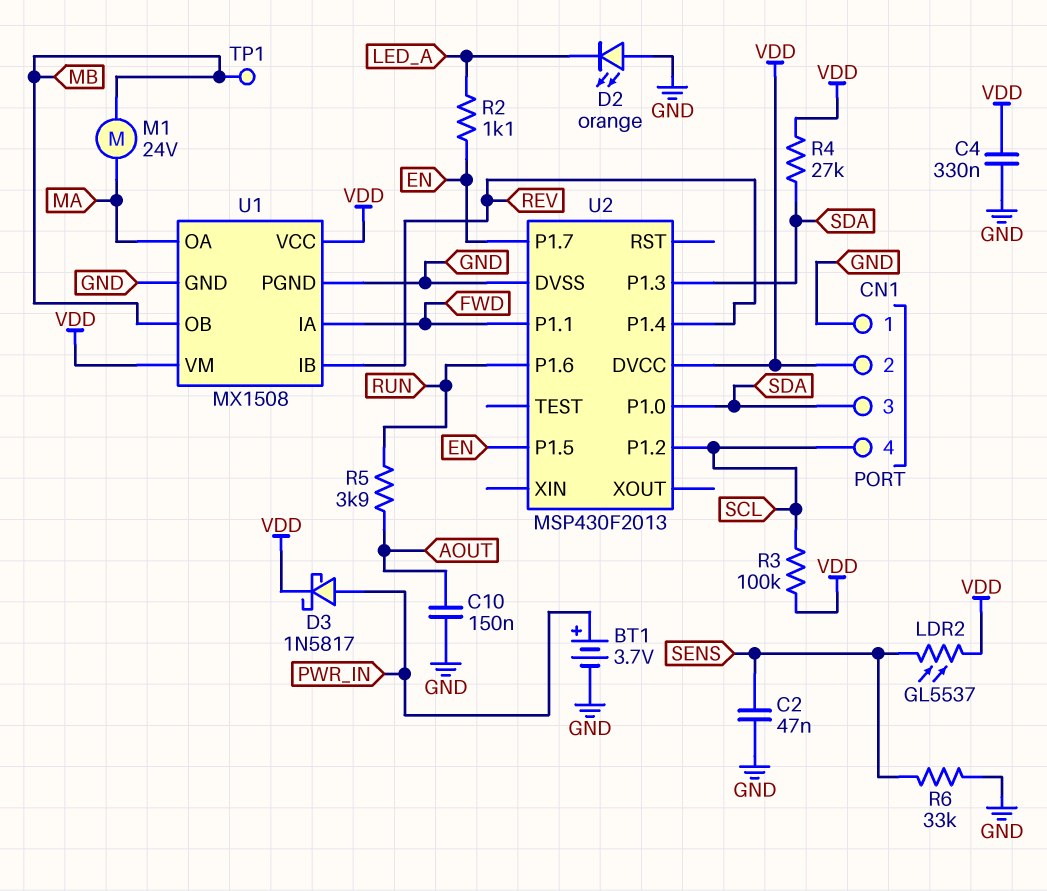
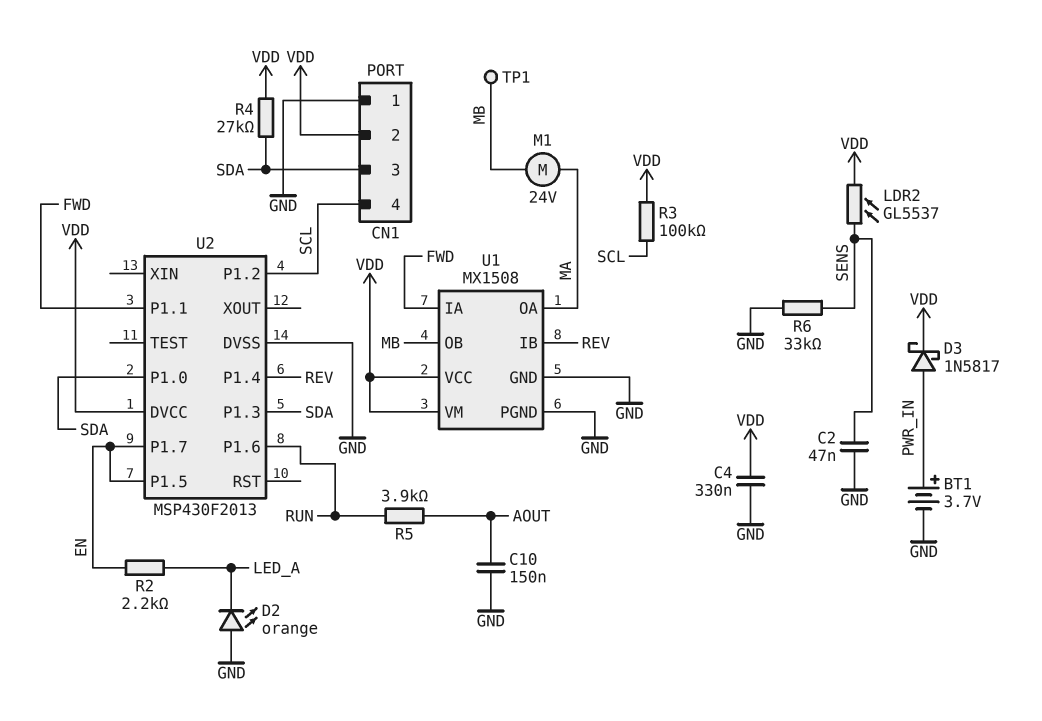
R2: 1.1k (EN, LED_A) -> 2.2k (EN, LED_A)

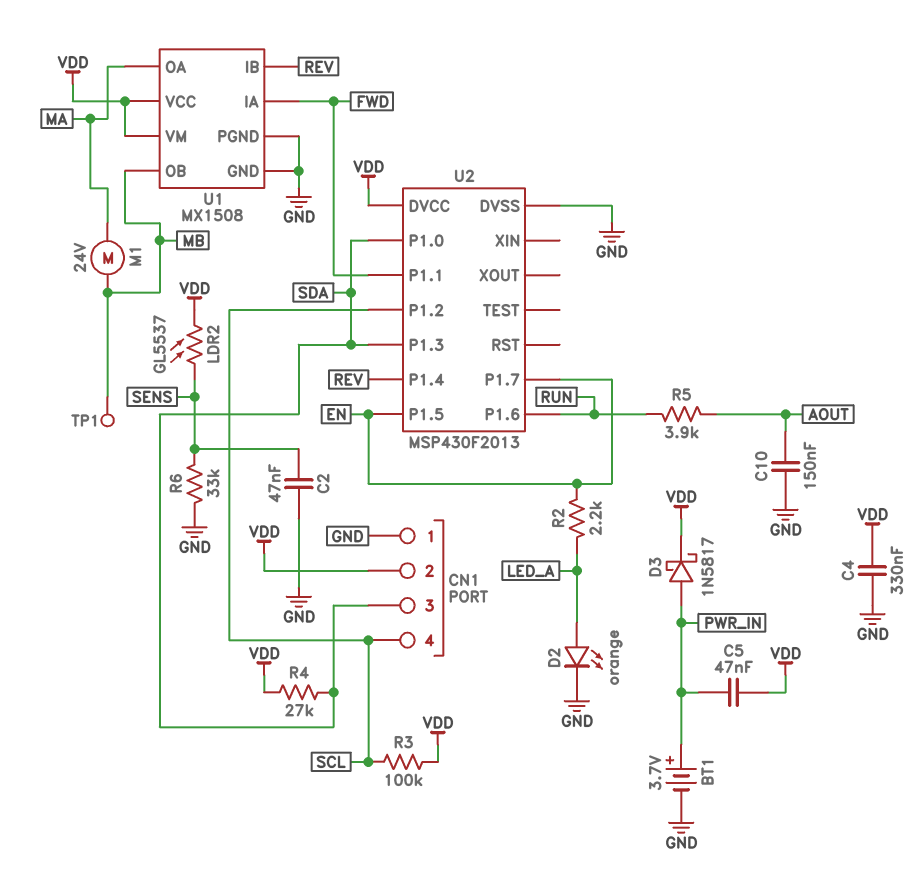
C5: none -> 47nF (PWR_IN, VDD)
D2: LED orange (A GND, K LED_A) -> LED orange (A LED_A, K GND)

